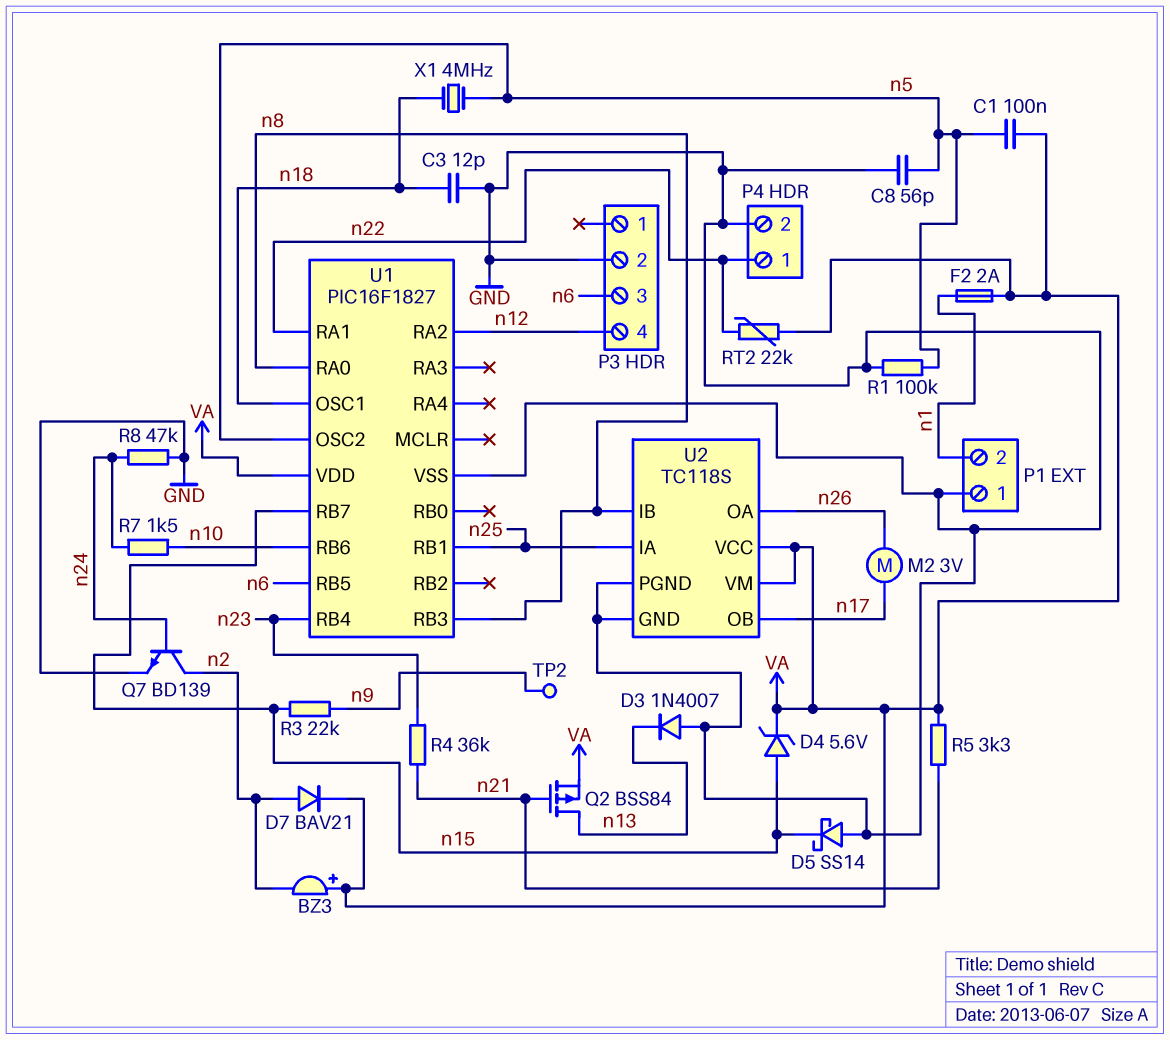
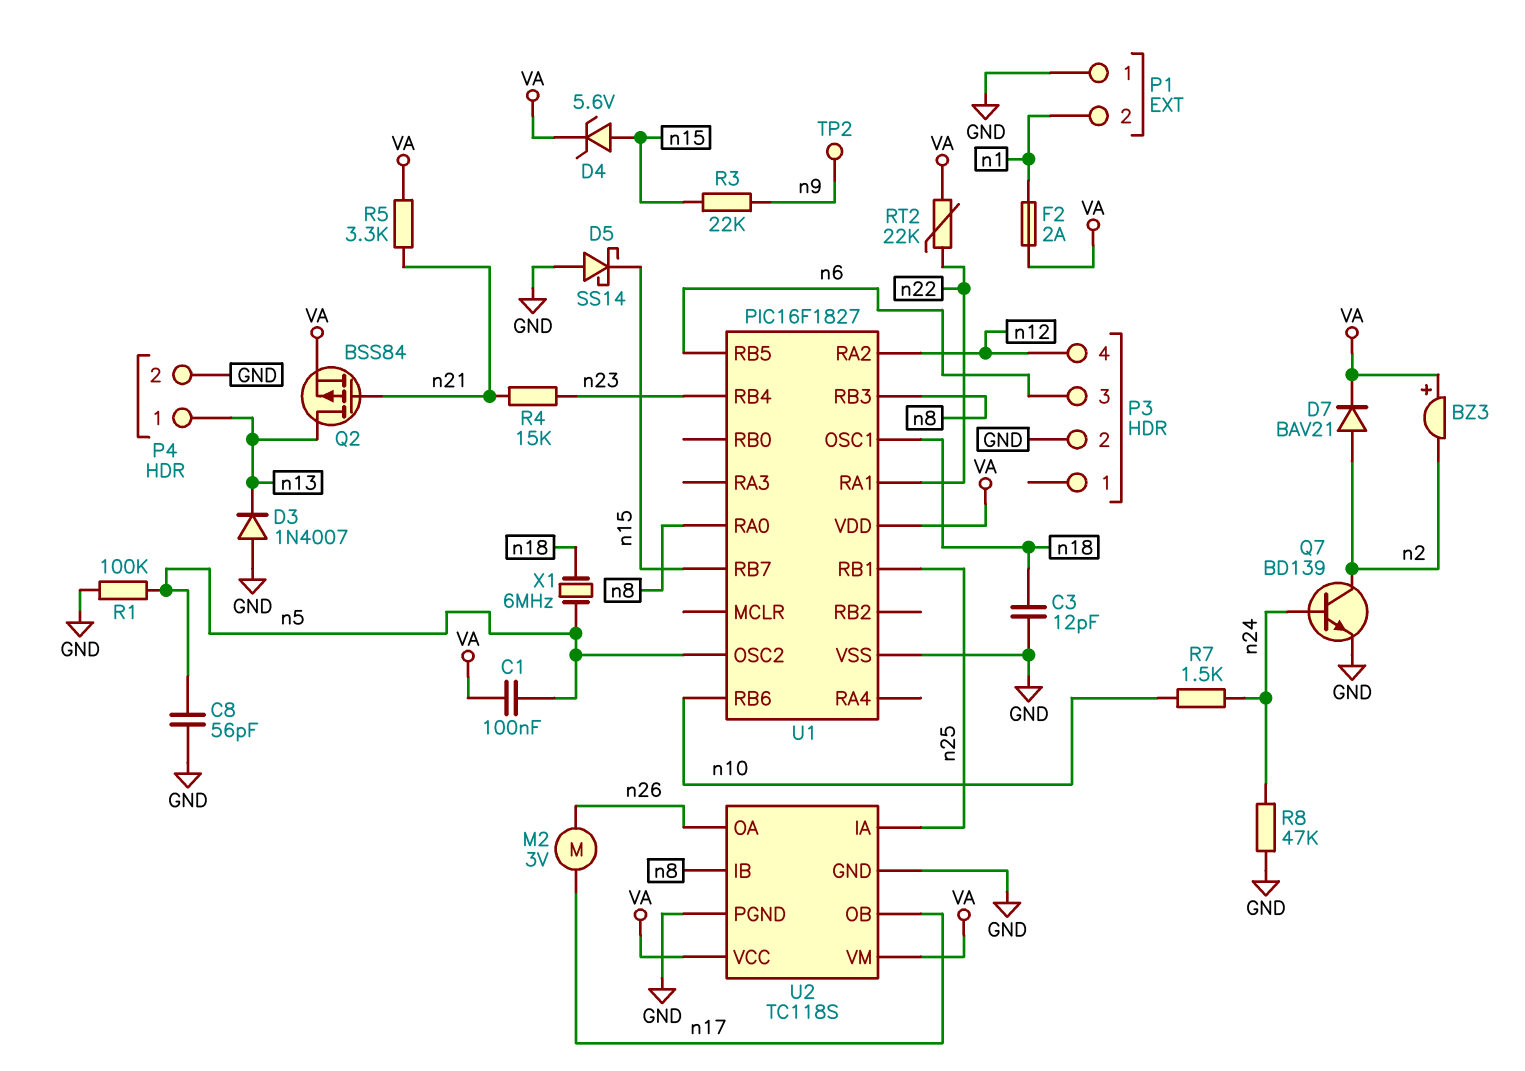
P4 pin 1: n22 -> n13
R4: 36k (n21, n23) -> 15k (n21, n23)
X1: 4MHz (n5, n18) -> 6MHz (n5, n18)

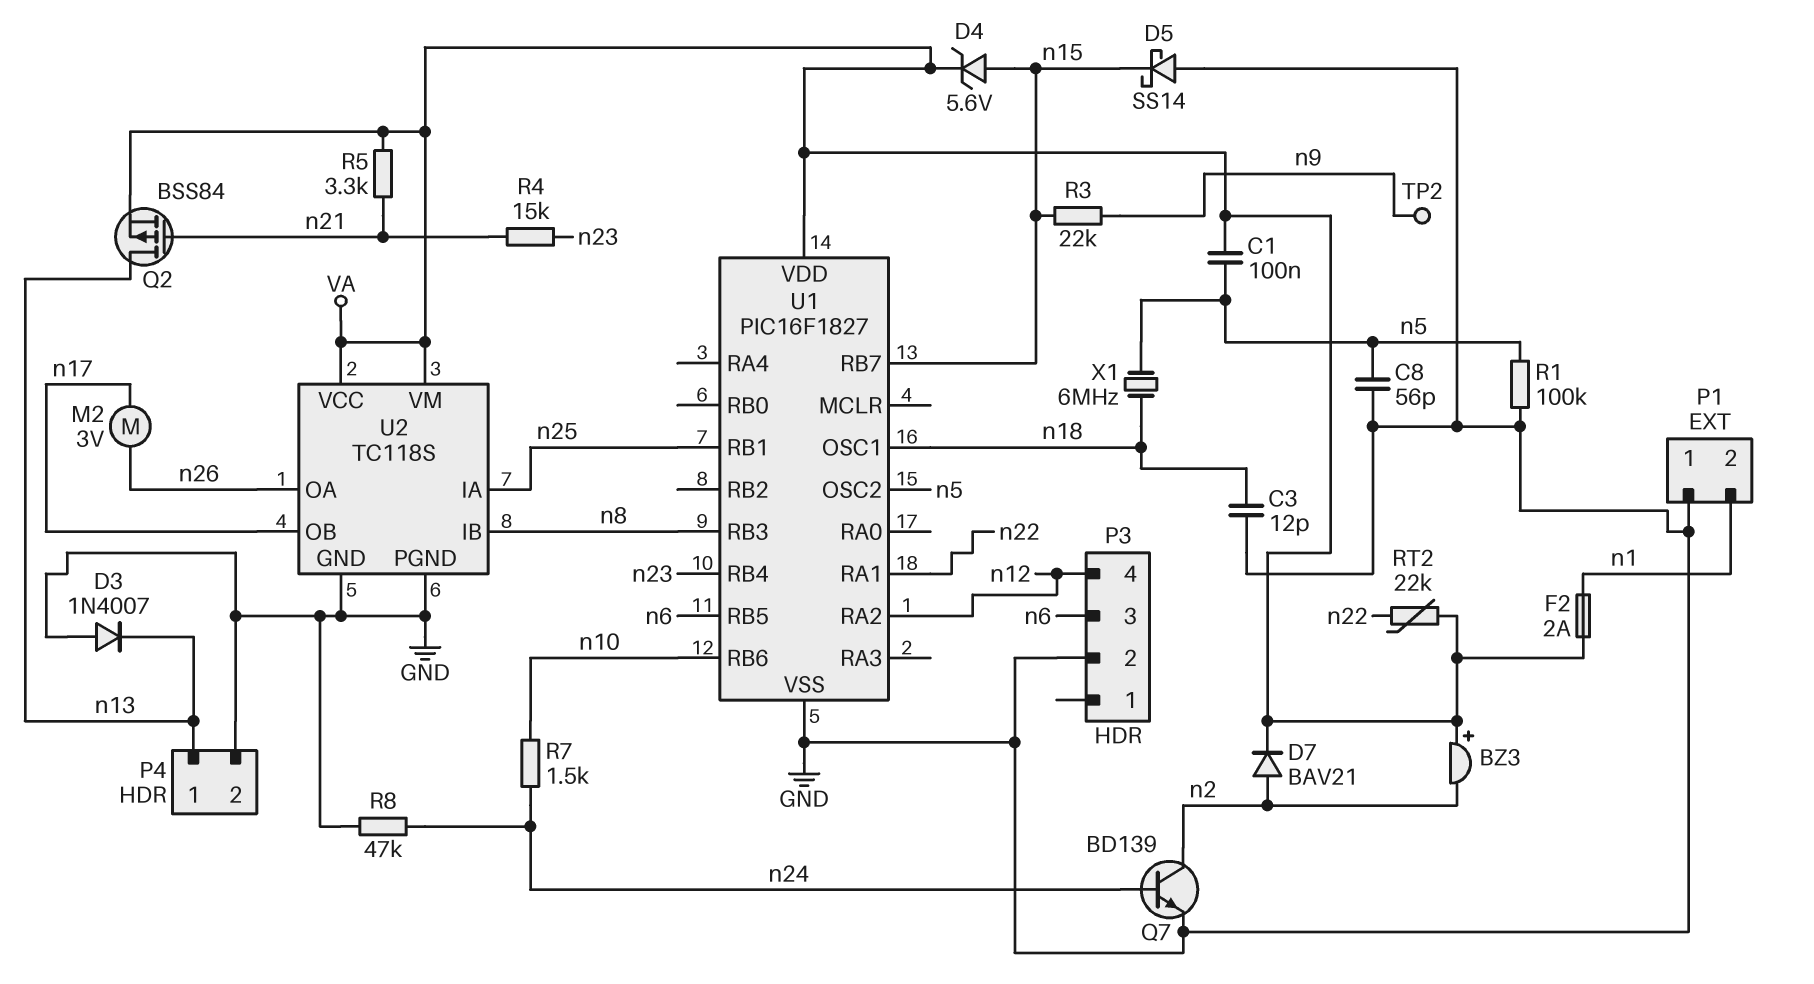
U1 pin RA0: n8 -> none

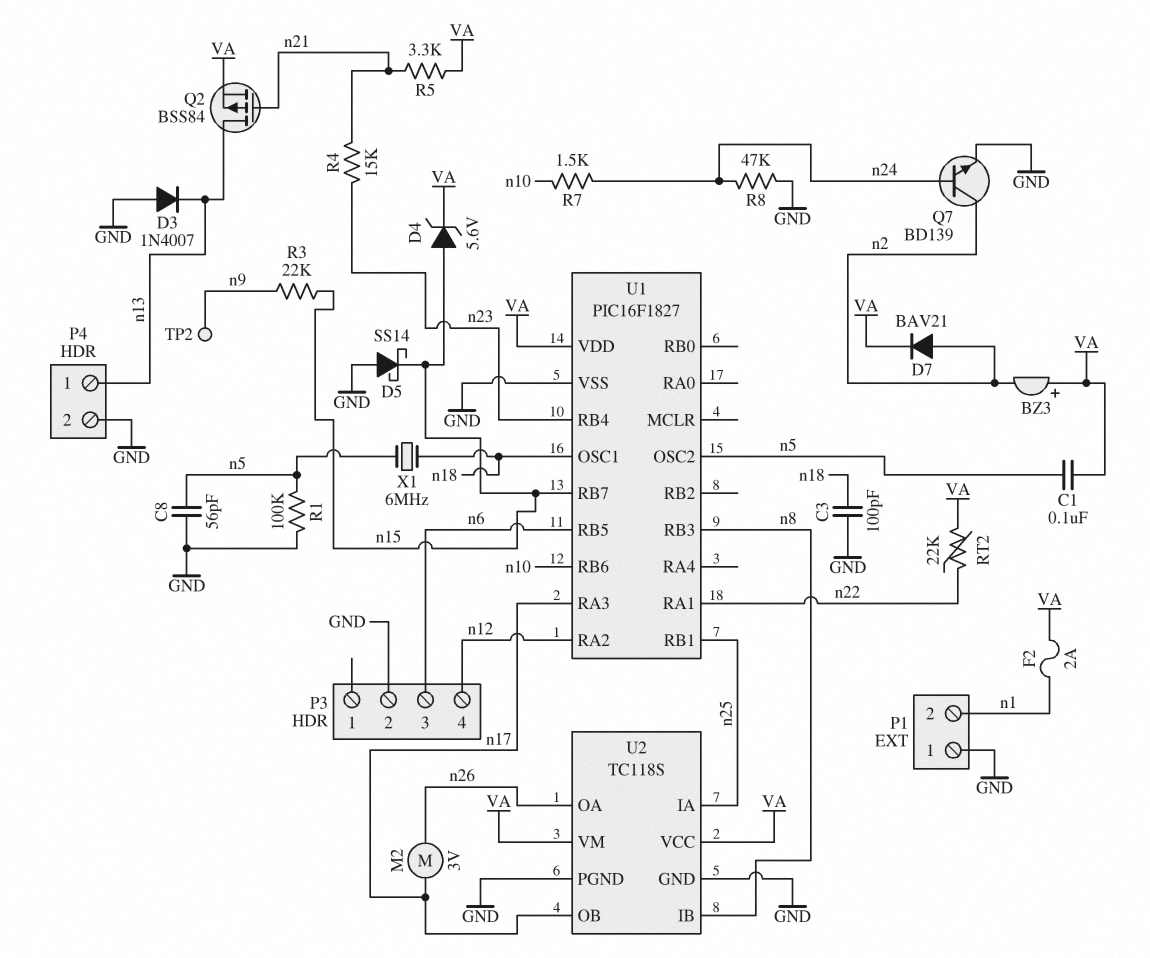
C3: 12pF (GND, n18) -> 100pF (GND, n18)
U1 pin RA3: none -> n17

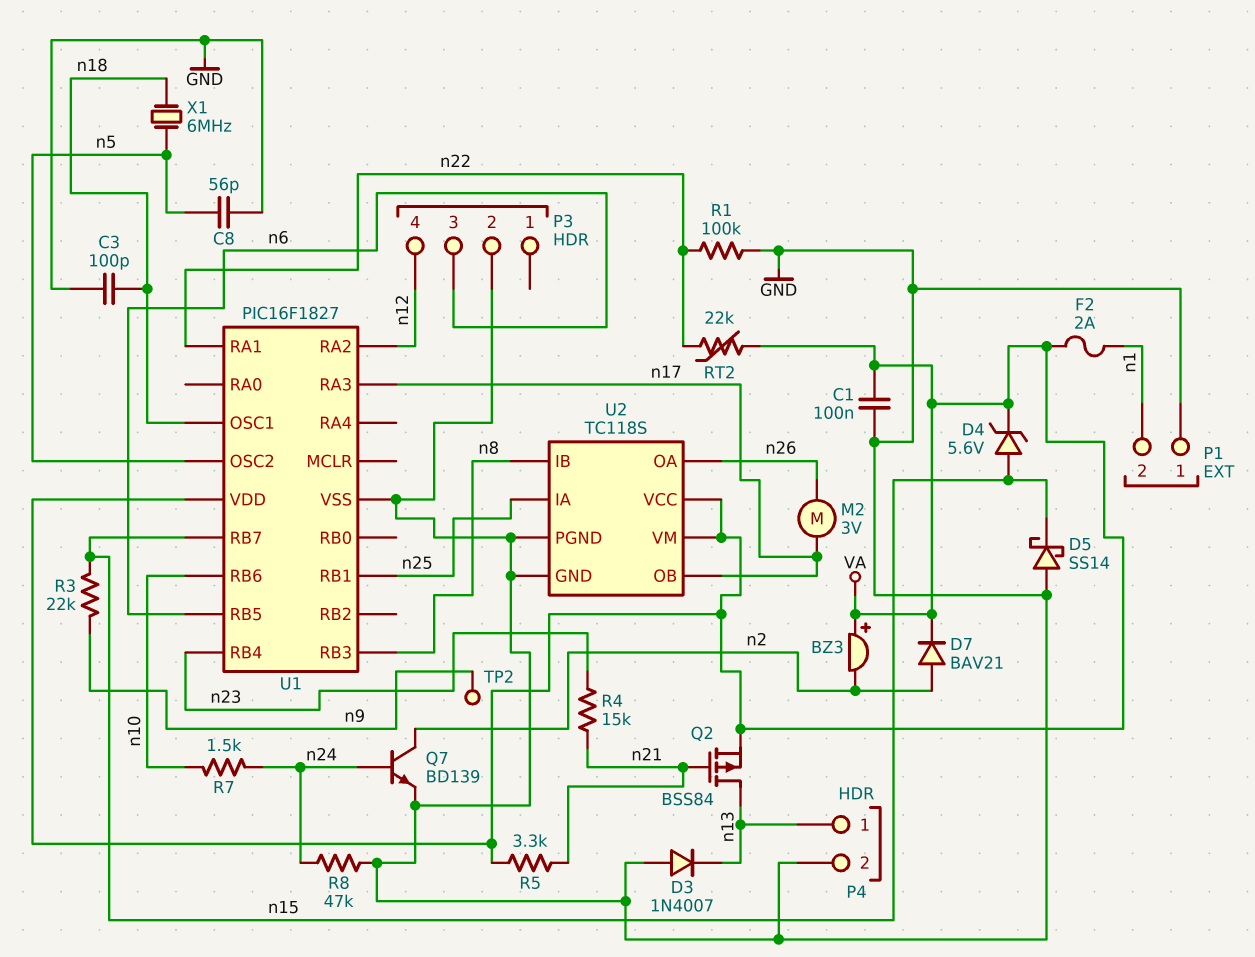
C1: 100nF (VA, n5) -> 100nF (GND, VA)
R1: 100k (GND, n5) -> 100k (GND, n22)

